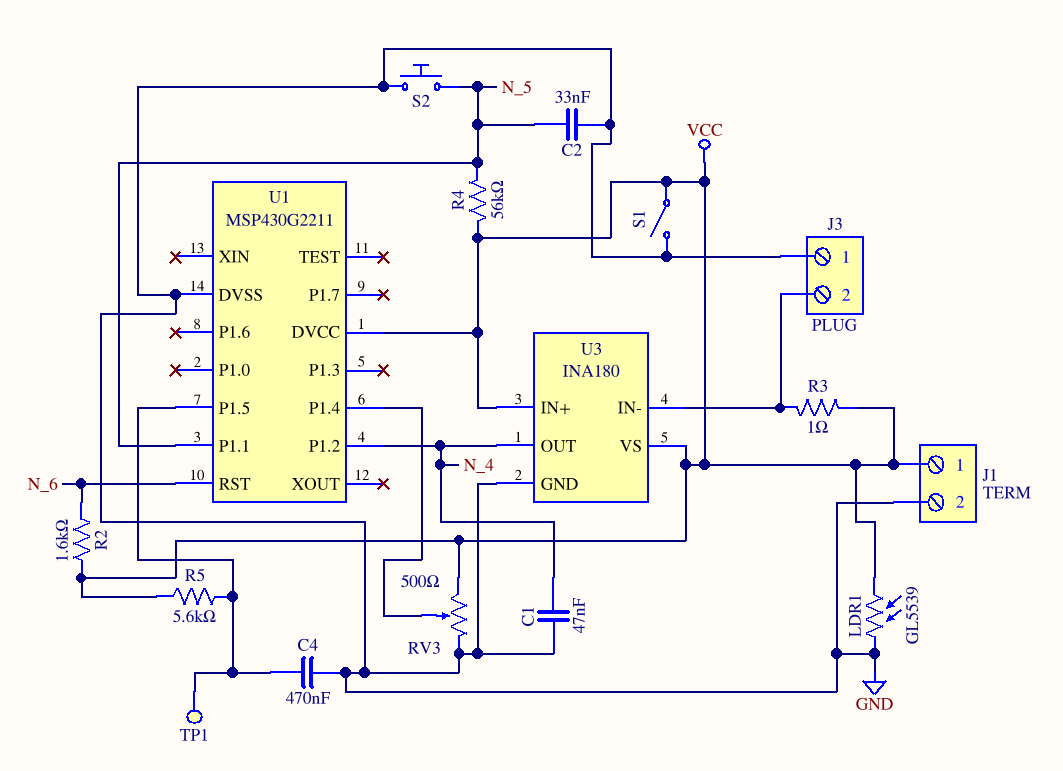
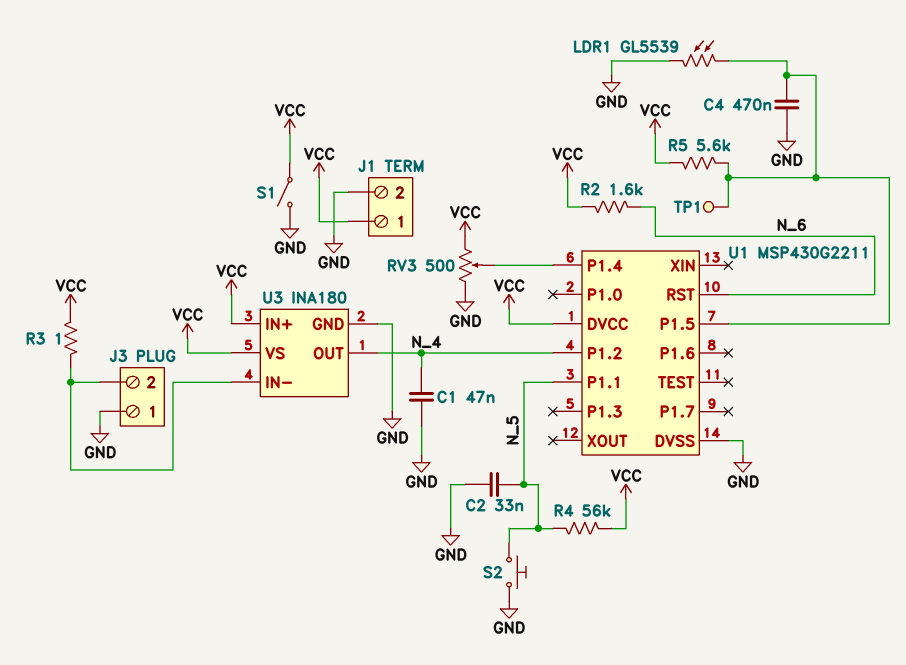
LDR1: GL5539 (GND, VCC) -> GL5539 (GND, U1/P1.5)

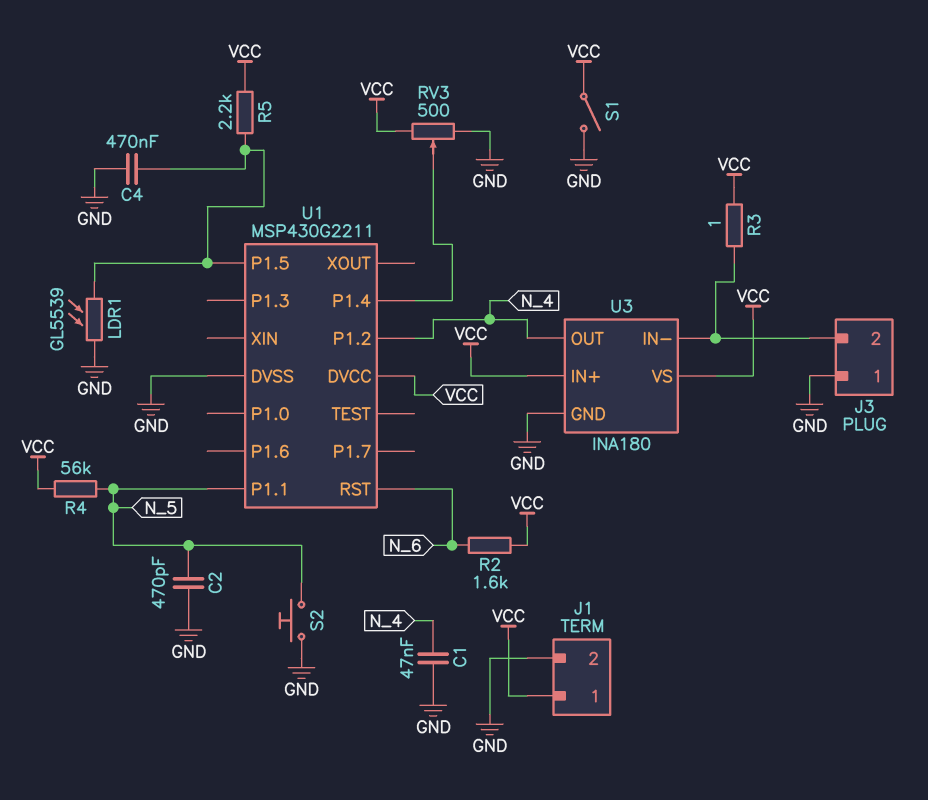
C2: 33nF (GND, N_5) -> 470pF (GND, N_5)
R5: 5.6k (U1/P1.5, VCC) -> 2.2k (U1/P1.5, VCC)
TP1: test point (U1/P1.5) -> none

